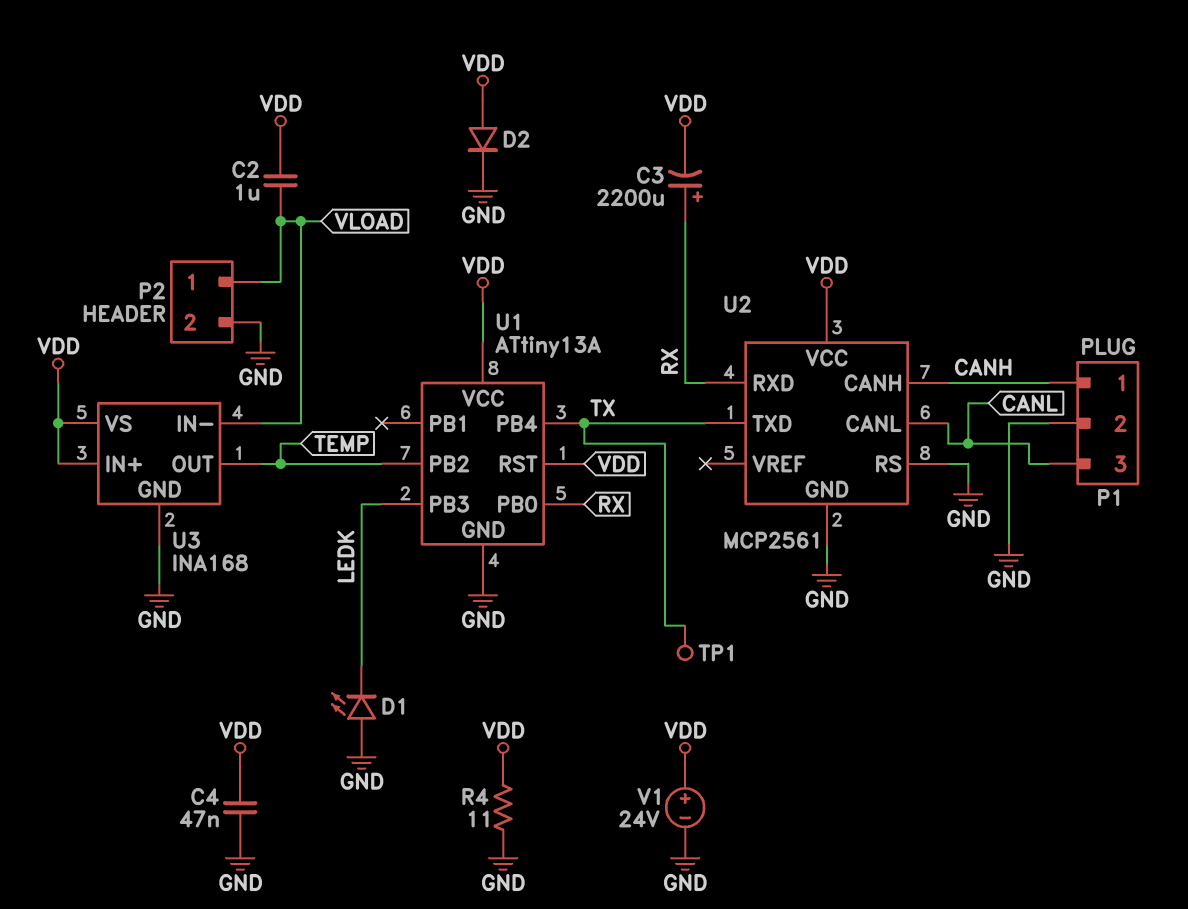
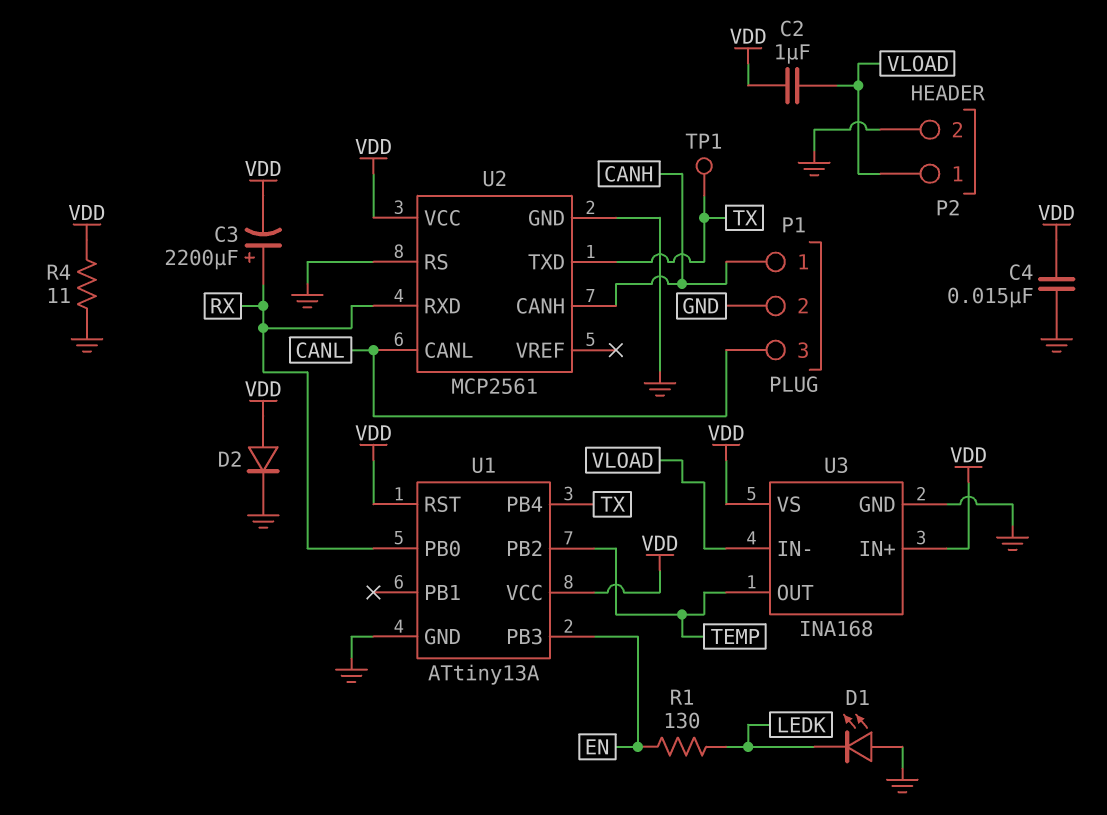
C4: 47nF (GND, VDD) -> 15nF (GND, VDD)
R1: none -> 130 (EN, LEDK)
U1 pin PB3: LEDK -> EN
V1: 24V (plus VDD, minus GND) -> none

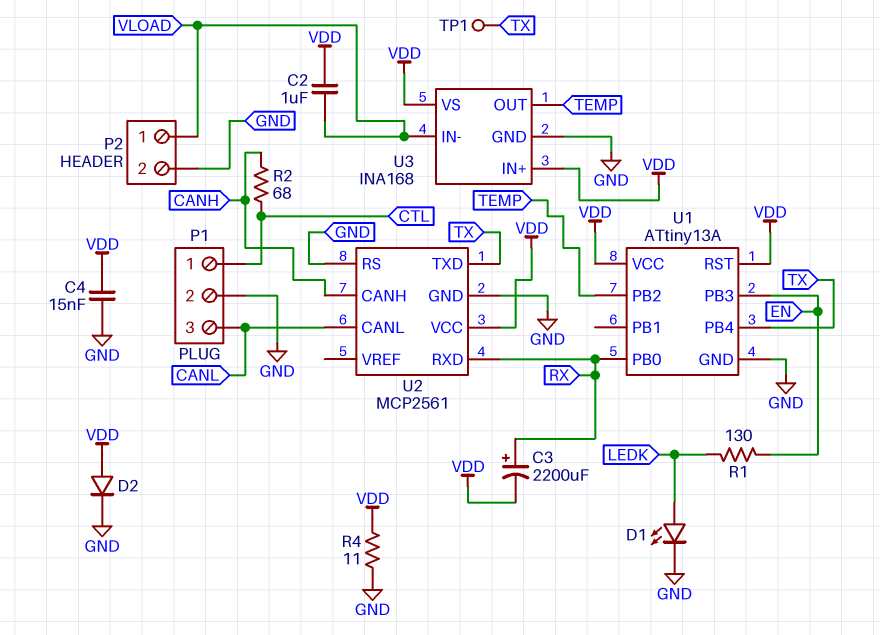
D1: LED (A GND, K LEDK) -> LED (A LEDK, K GND)
P1 pin 1: CANH -> CTL
R2: none -> 68 (CANH, CTL)

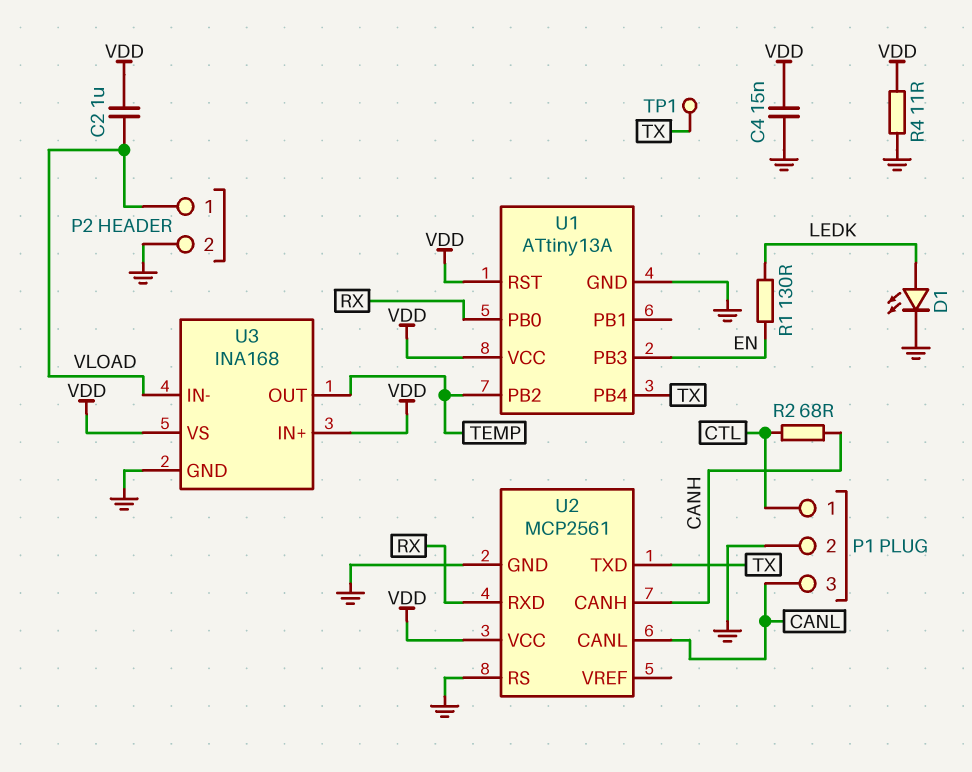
C3: 2200uF (plus RX, minus VDD) -> none
D2: diode (A VDD, K GND) -> none

